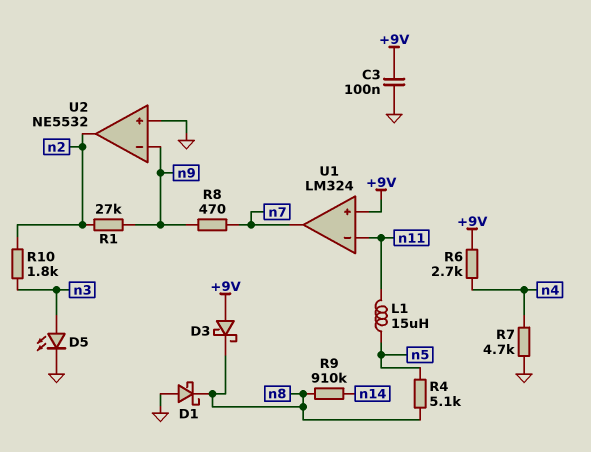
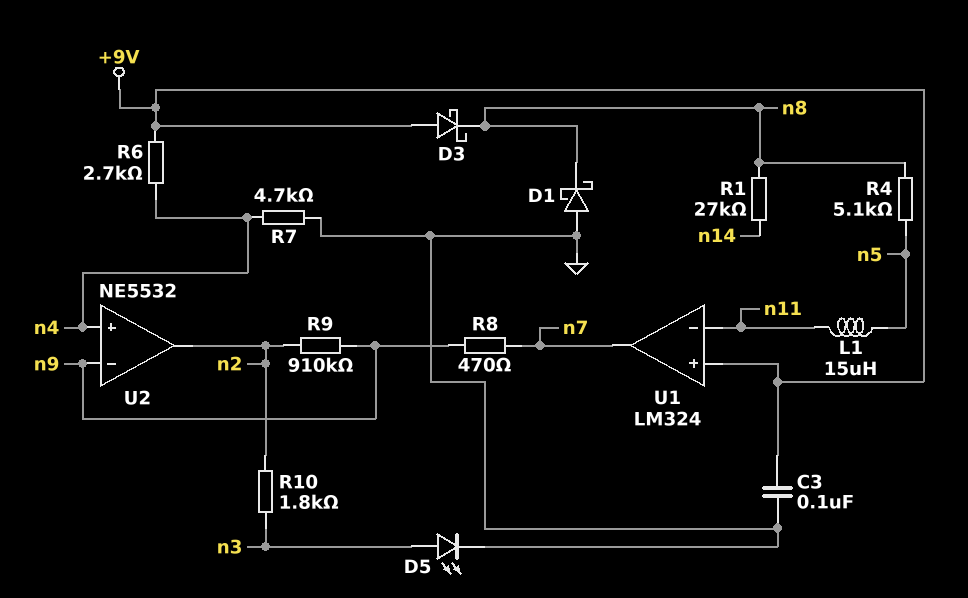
R1: 27k (n2, n9) -> 27k (n8, n14)
R9: 910k (n8, n14) -> 910k (n2, n9)
U2 pin in+: GND -> n4

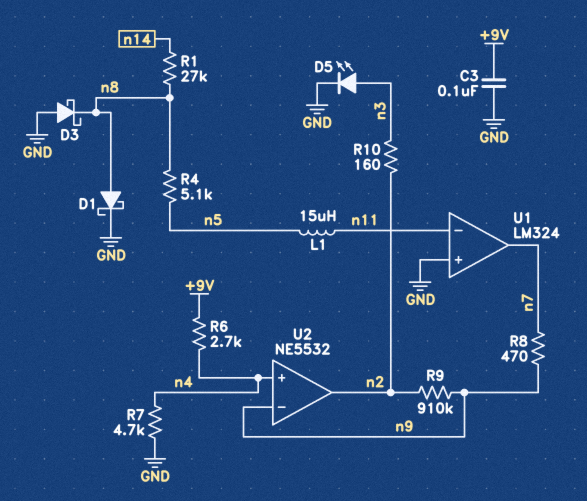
D1: schottky (A GND, K n8) -> schottky (A n8, K GND)
D3: schottky (A +9V, K n8) -> schottky (A GND, K n8)
R10: 1.8k (n2, n3) -> 160 (n2, n3)
U1 pin in+: +9V -> GND

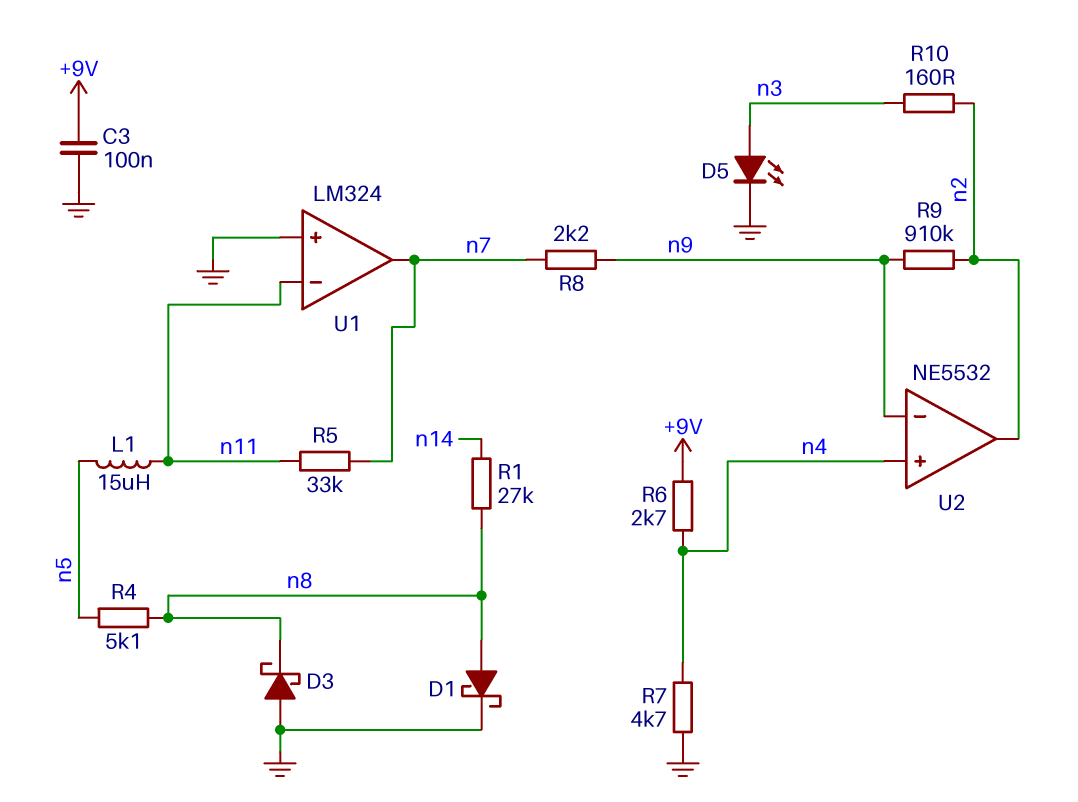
R5: none -> 33k (n7, n11)
R8: 470 (n7, n9) -> 2.2k (n7, n9)

